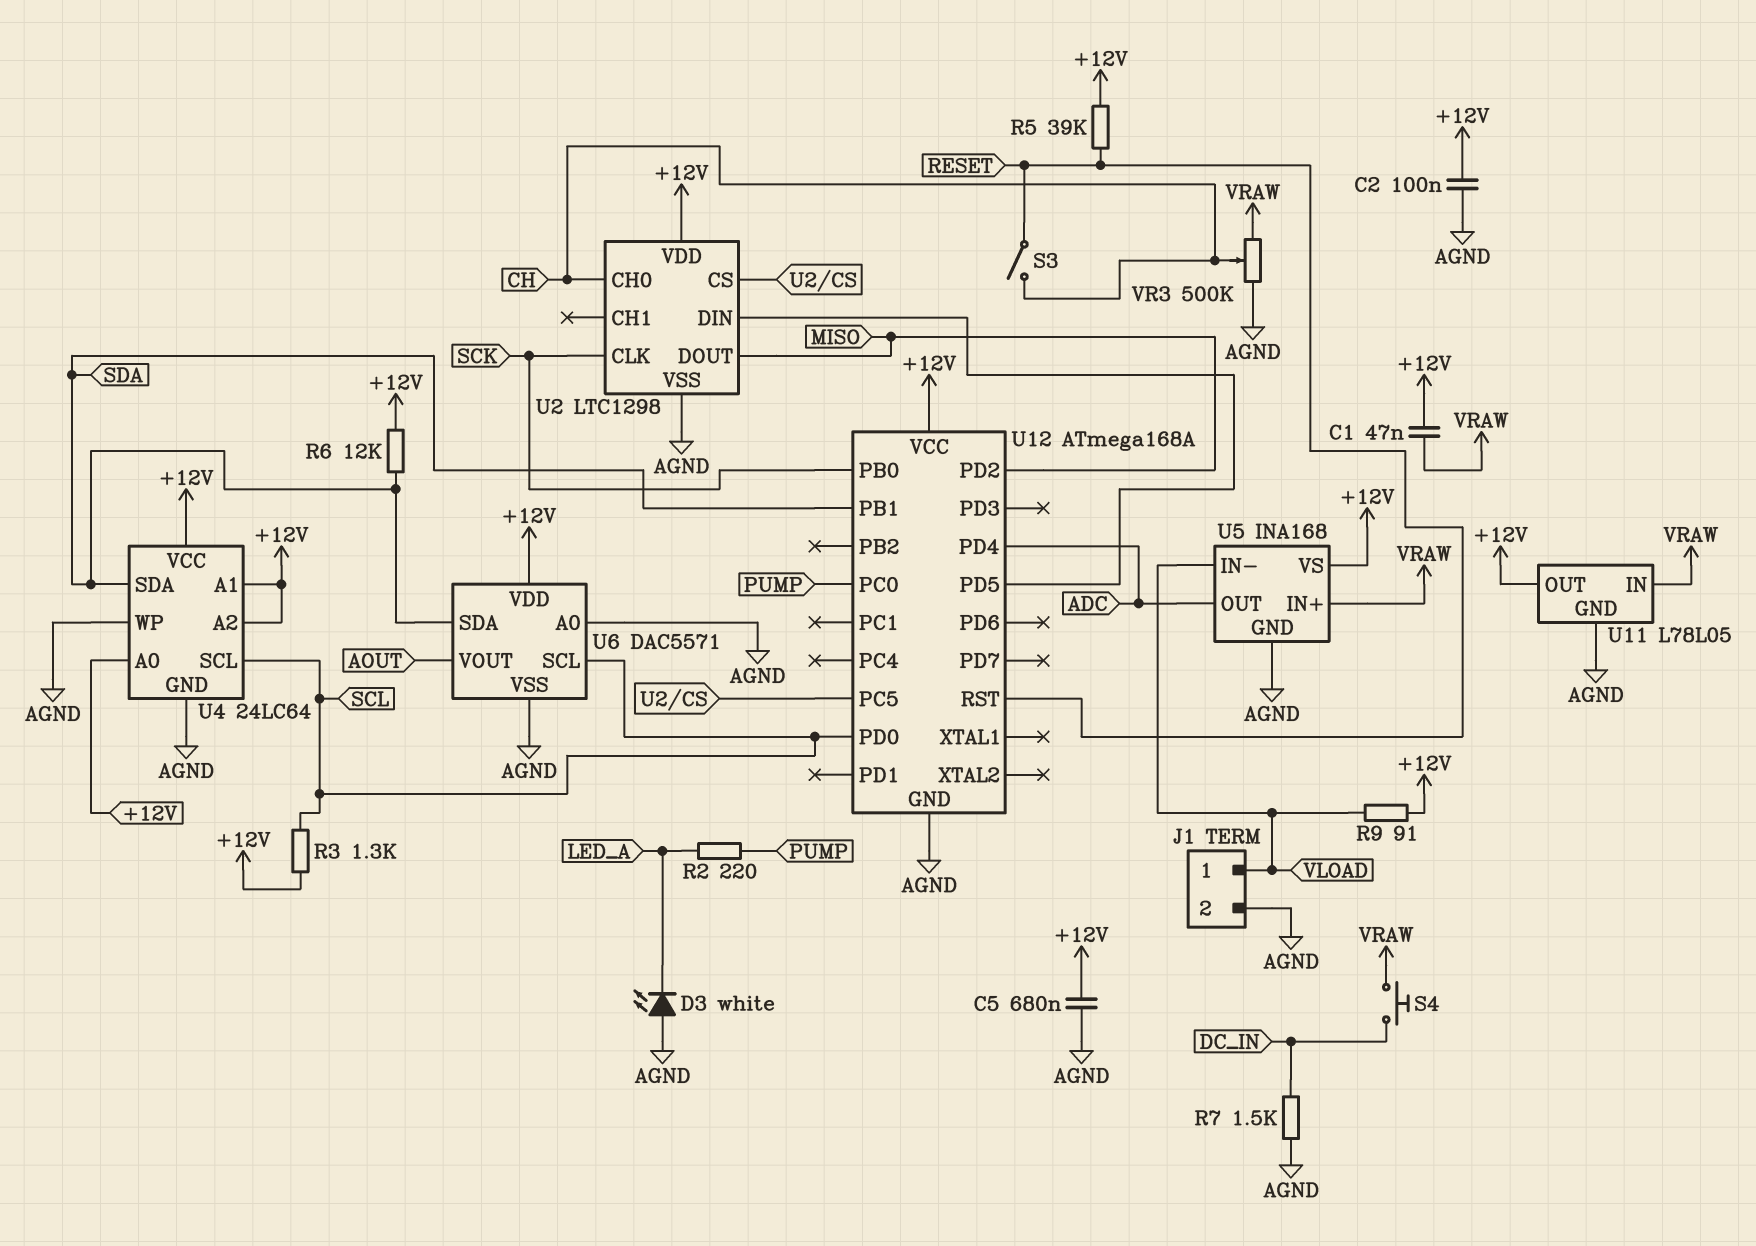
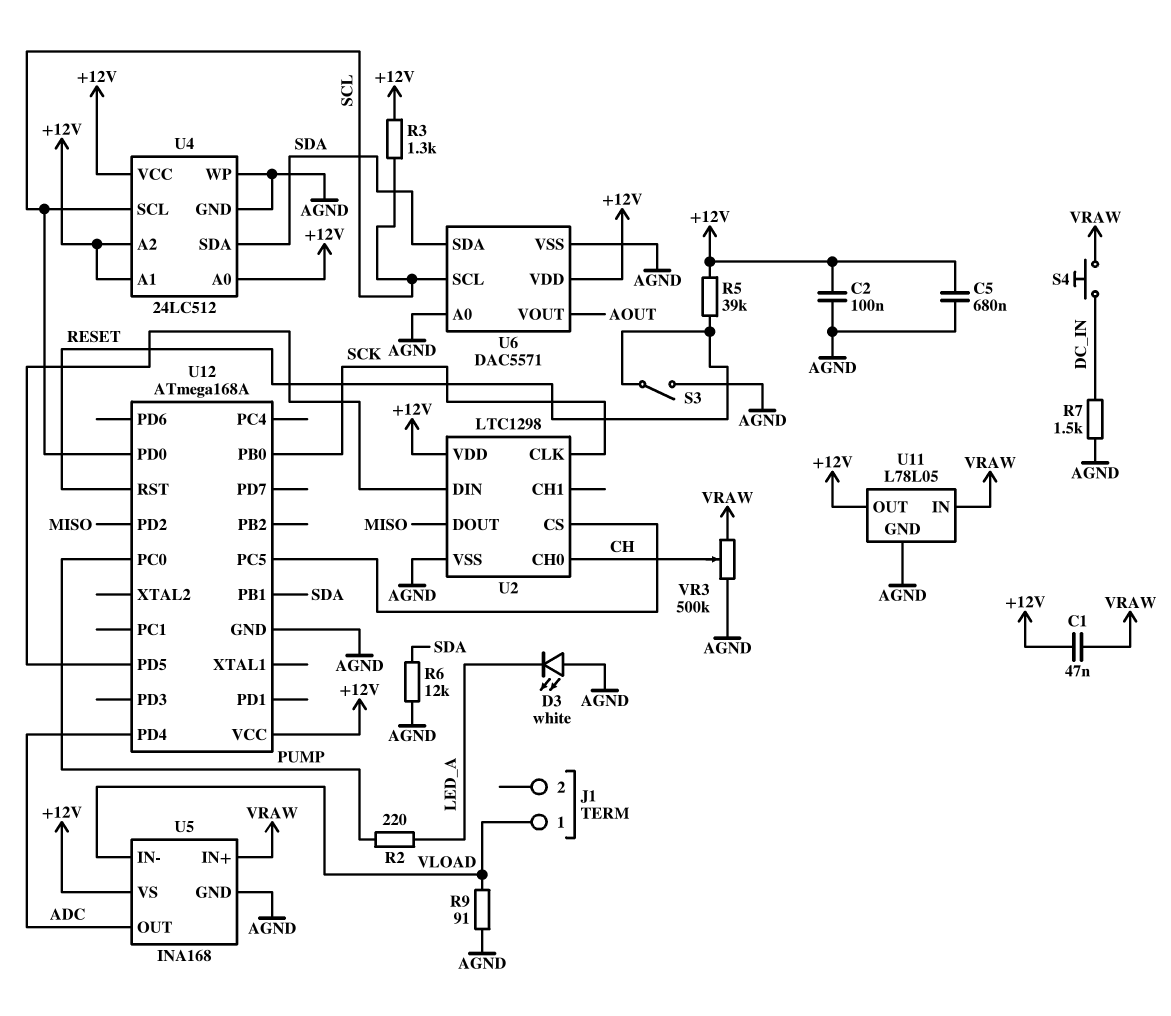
J1 pin 2: AGND -> none
R6: 12k (+12V, SDA) -> 12k (AGND, SDA)
R9: 91 (+12V, VLOAD) -> 91 (AGND, VLOAD)
S3: switch (CH, RESET) -> switch (AGND, RESET)
U4: 24LC64 -> 24LC512

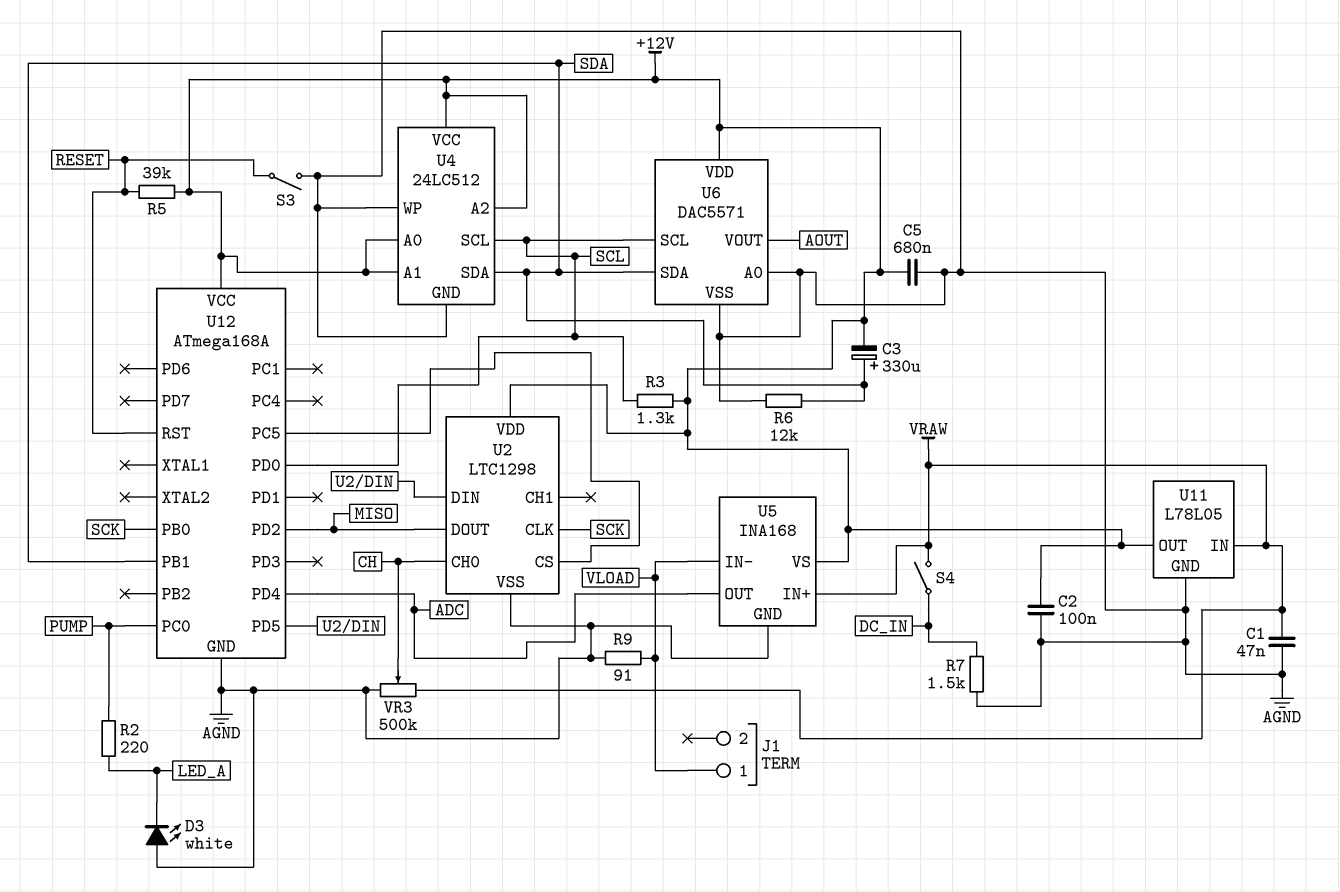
C1: 47nF (+12V, VRAW) -> 47nF (AGND, VRAW)
C3: none -> 330uF (plus SDA, minus +12V)
S4: button (DC_IN, VRAW) -> switch (DC_IN, VRAW)

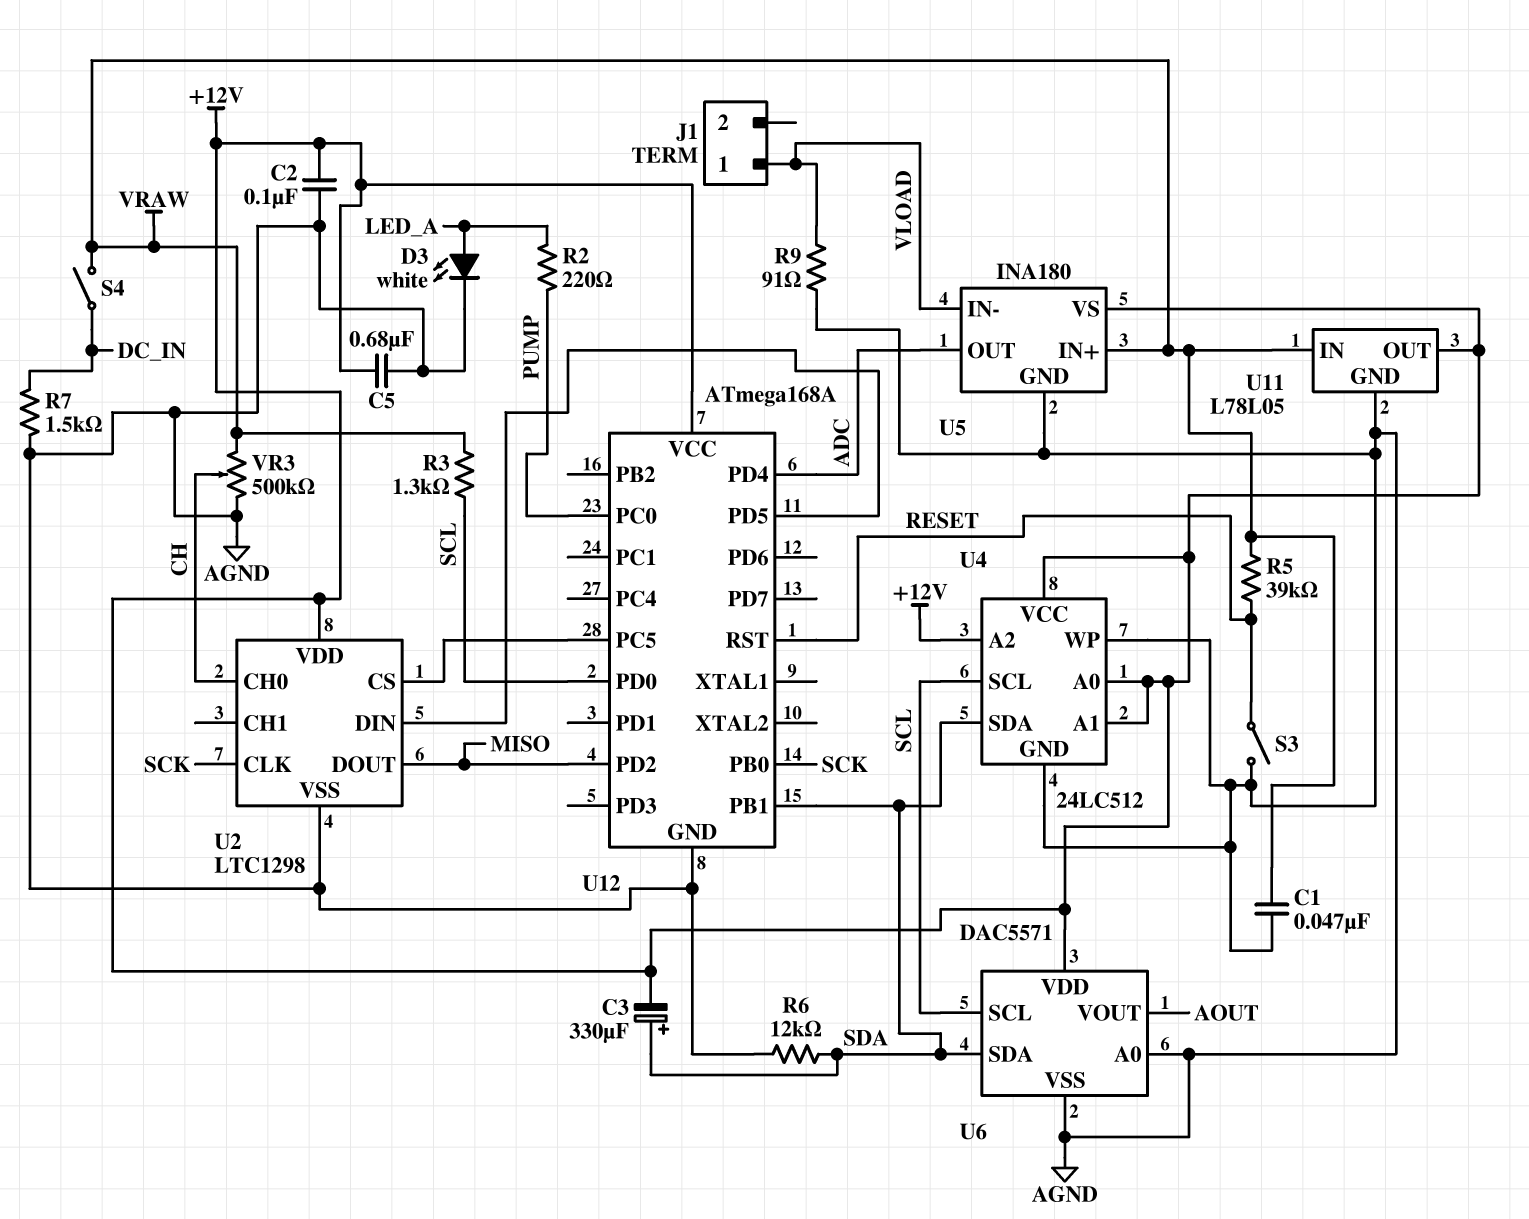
D3: LED white (A AGND, K LED_A) -> LED white (A LED_A, K AGND)
R3: 1.3k (+12V, SCL) -> 1.3k (SCL, VRAW)
R5: 39k (+12V, RESET) -> 39k (RESET, VRAW)
U5: INA168 -> INA180

